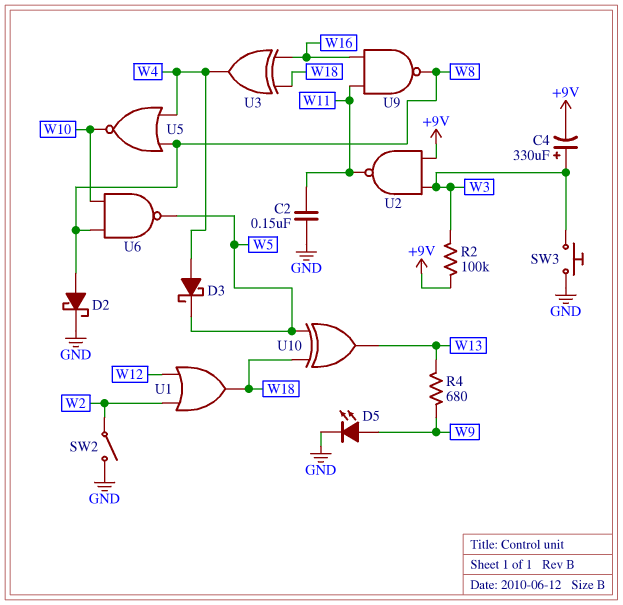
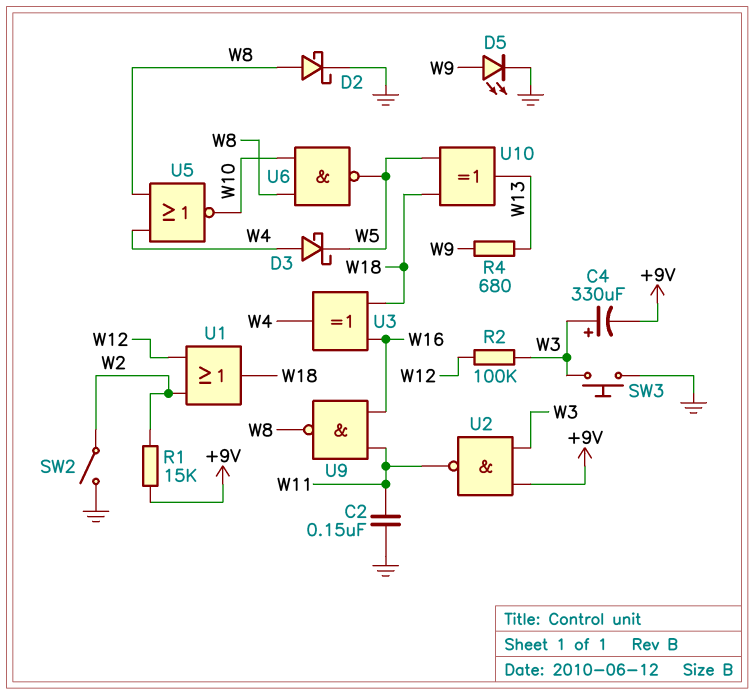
R1: none -> 15k (+9V, W2)
R2: 100k (+9V, W3) -> 100k (W3, W12)

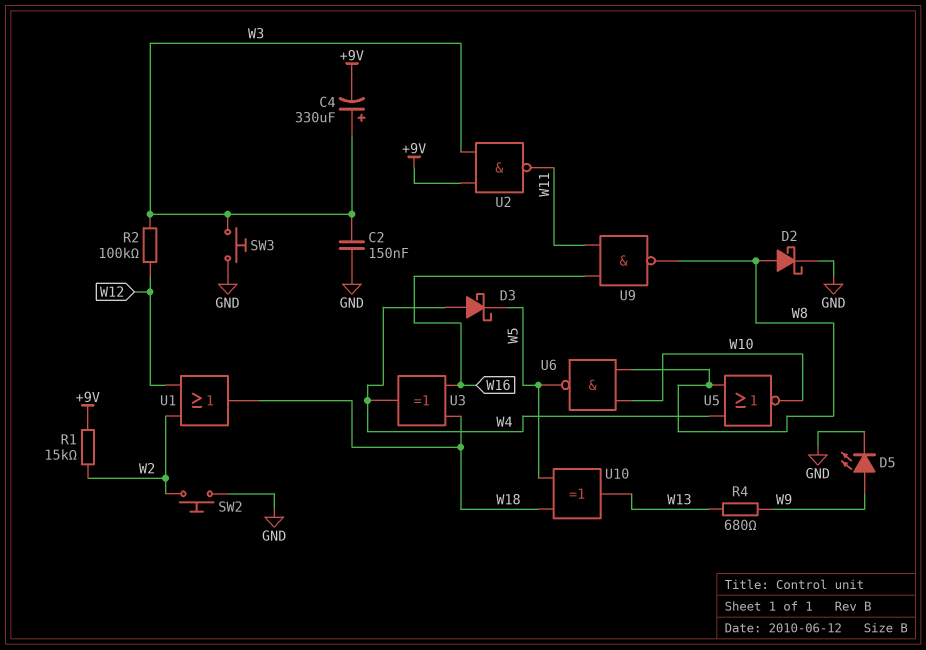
C2: 150nF (GND, W11) -> 150nF (GND, W3)
SW2: switch (GND, W2) -> button (GND, W2)

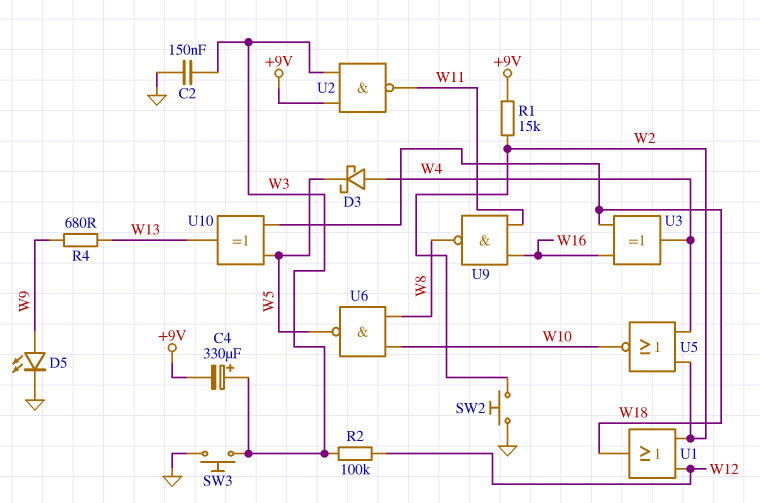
D2: schottky (A W8, K GND) -> none
U5: NOR (in W4, in W8, out W10) -> NOR (in W2, in W4, out W10)

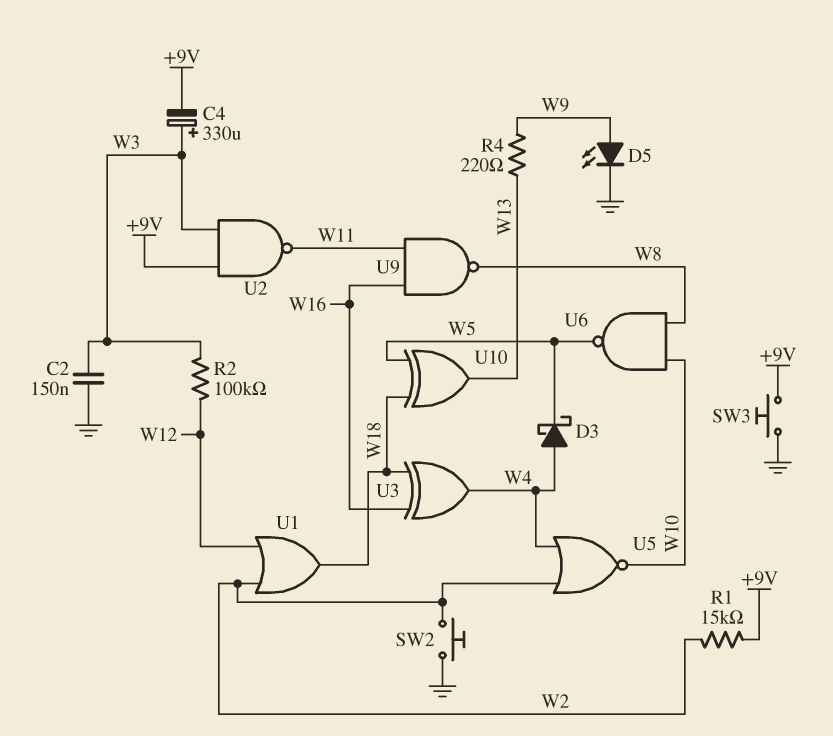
R4: 680 (W9, W13) -> 220 (W9, W13)
SW3: button (GND, W3) -> button (+9V, GND)

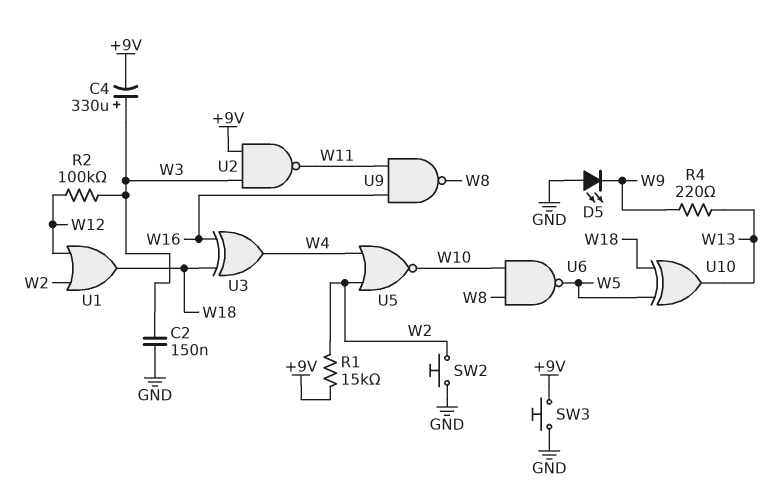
D3: schottky (A W4, K W5) -> none
D5: LED (A W9, K GND) -> LED (A GND, K W9)

